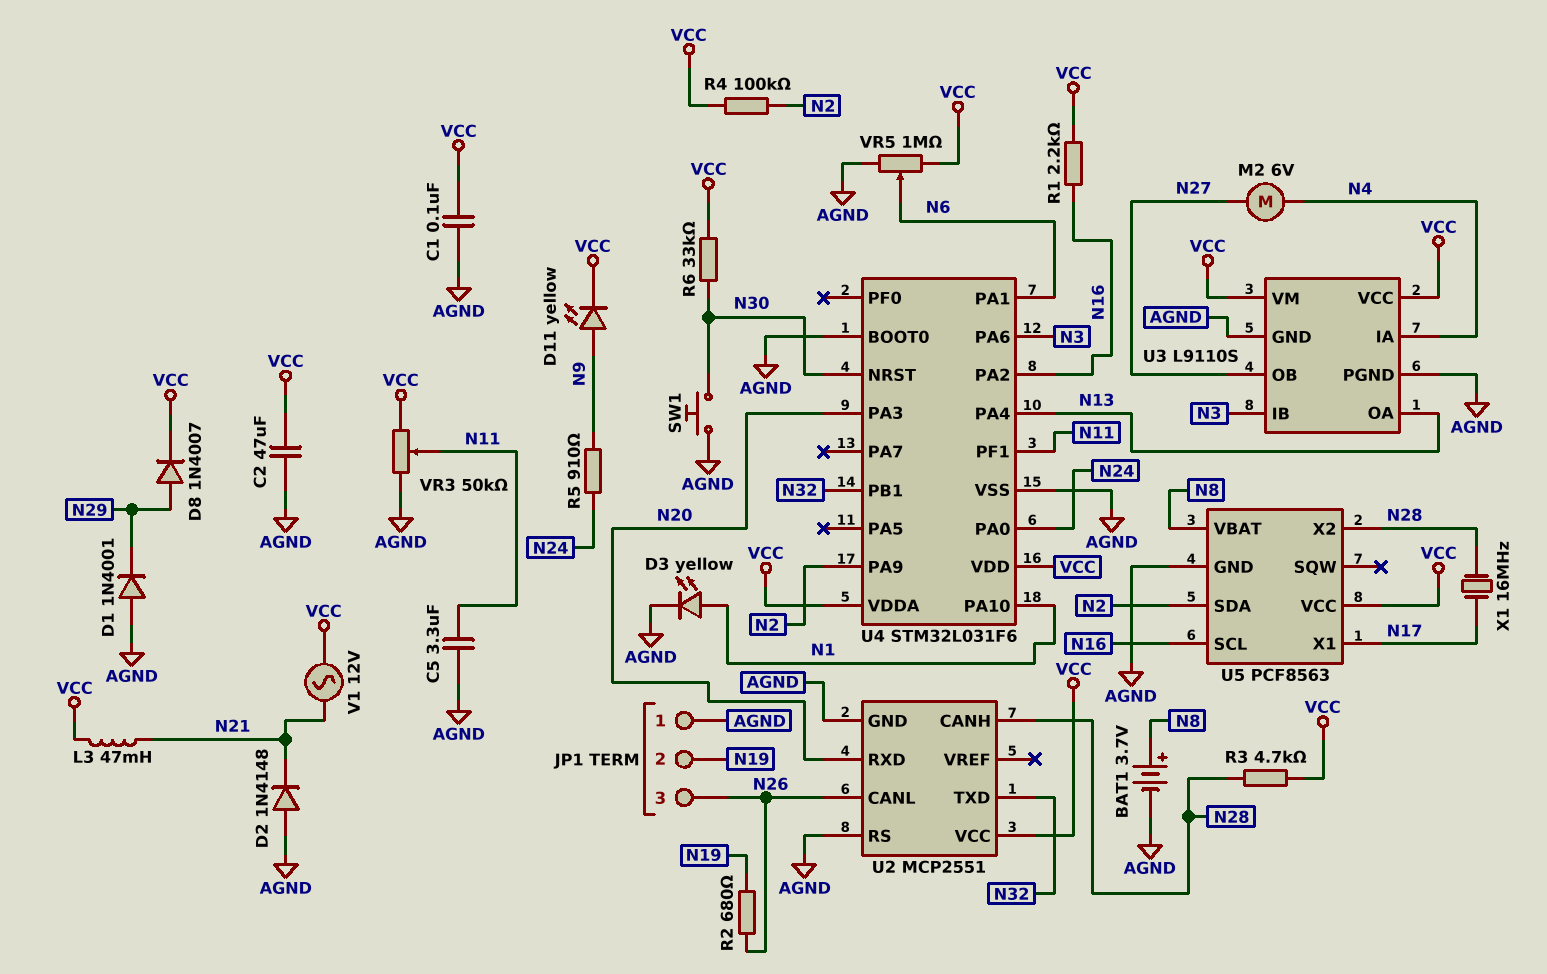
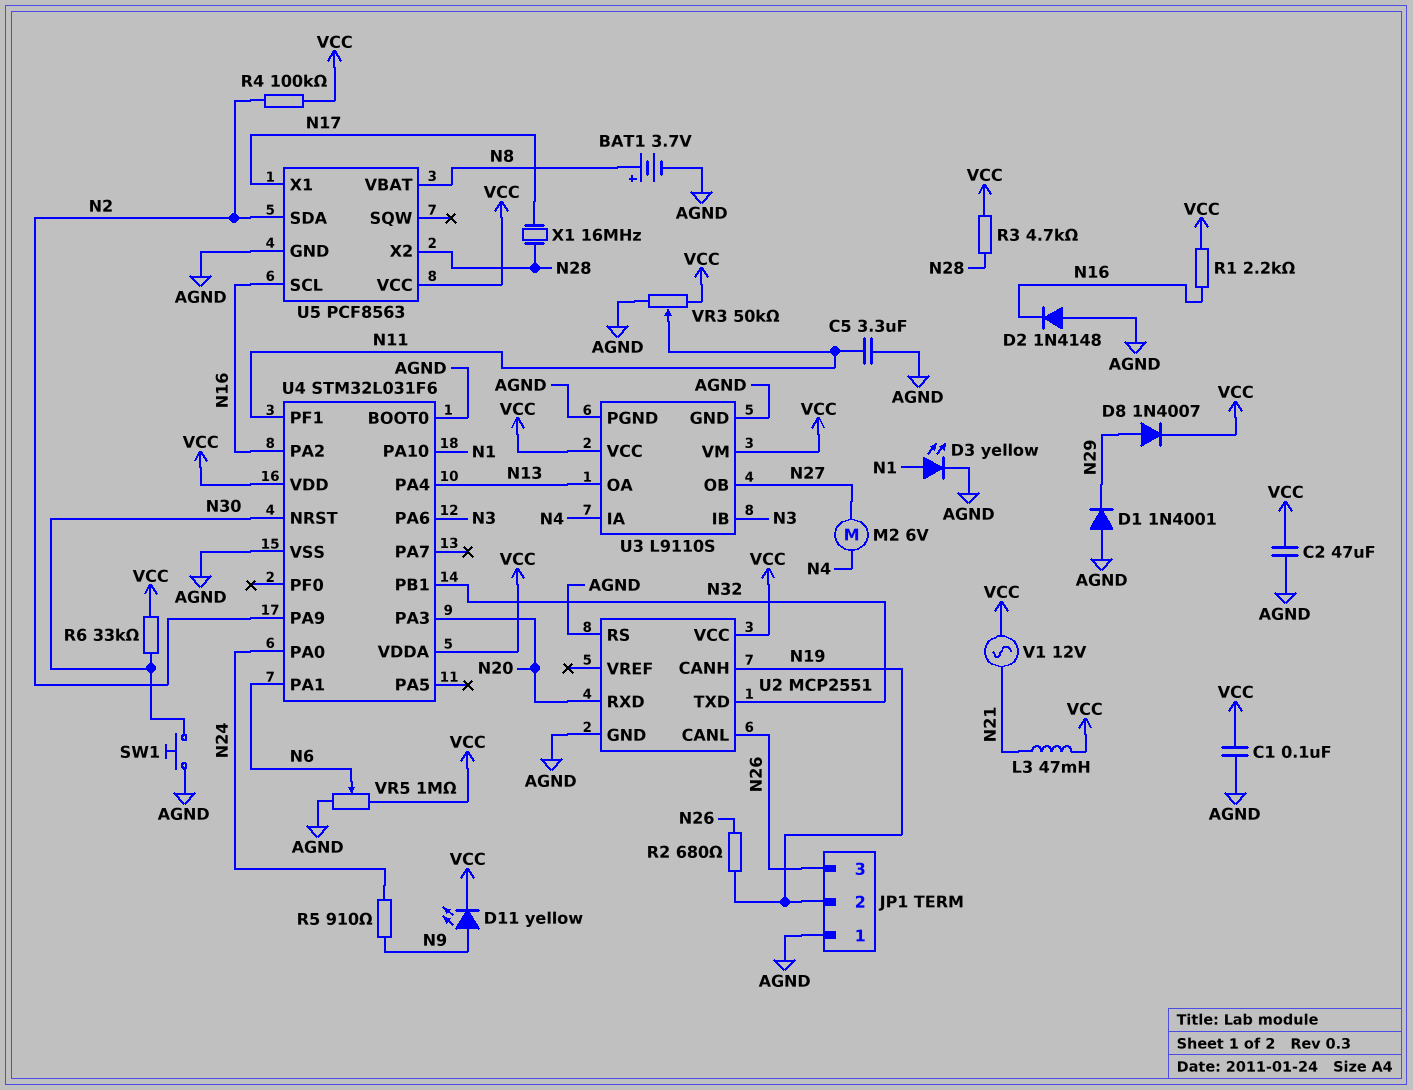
D2: diode 1N4148 (A AGND, K N21) -> diode 1N4148 (A AGND, K N16)
U2 pin CANH: N28 -> N19

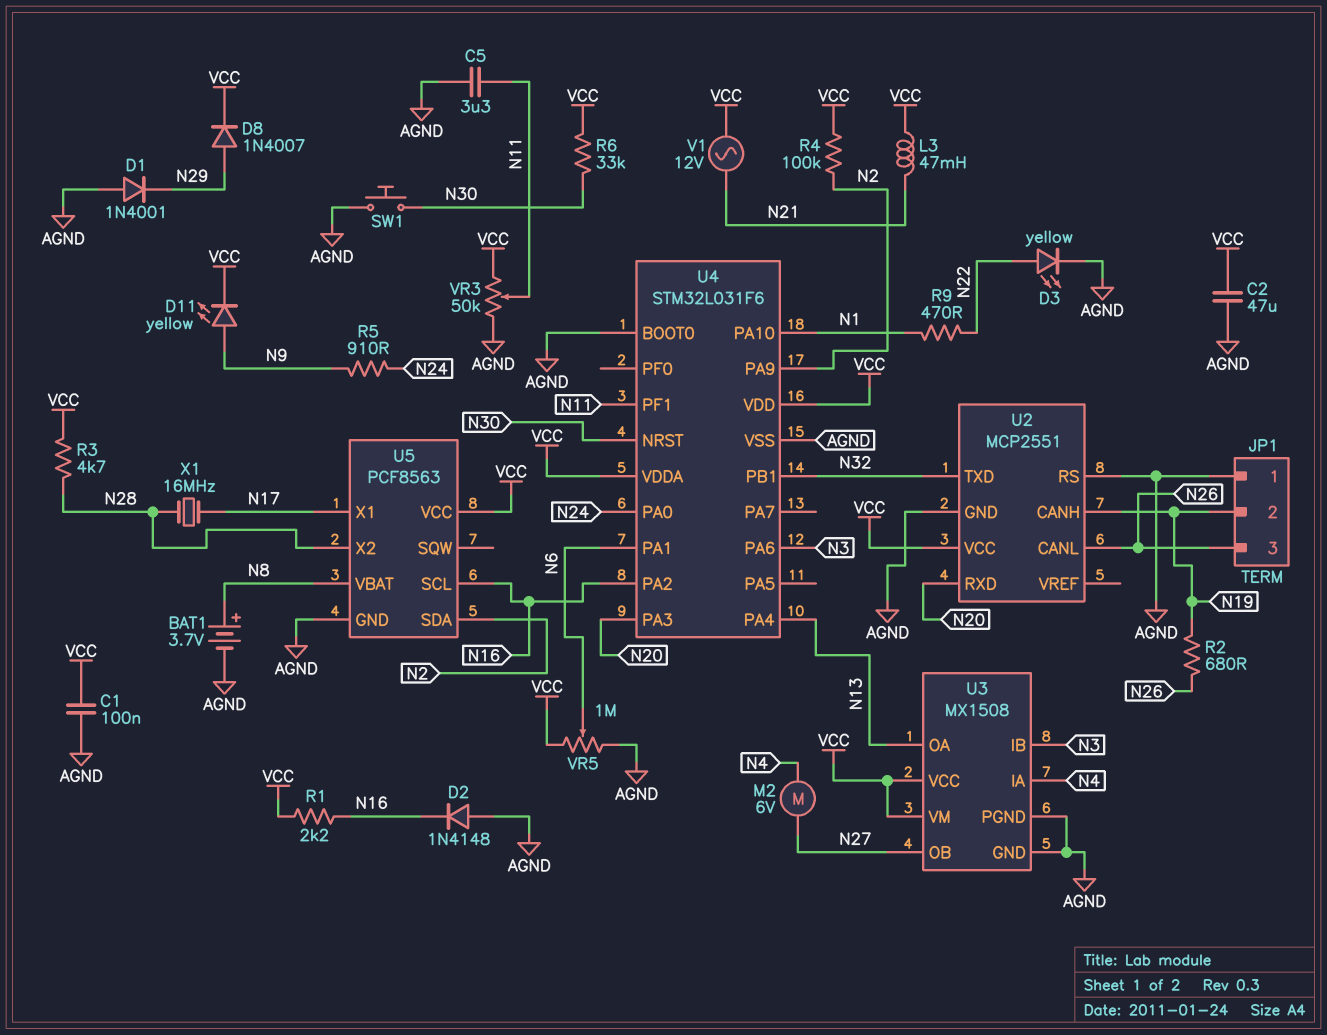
D3: LED yellow (A N1, K AGND) -> LED yellow (A N22, K AGND)
R9: none -> 470 (N1, N22)
U3: L9110S -> MX1508

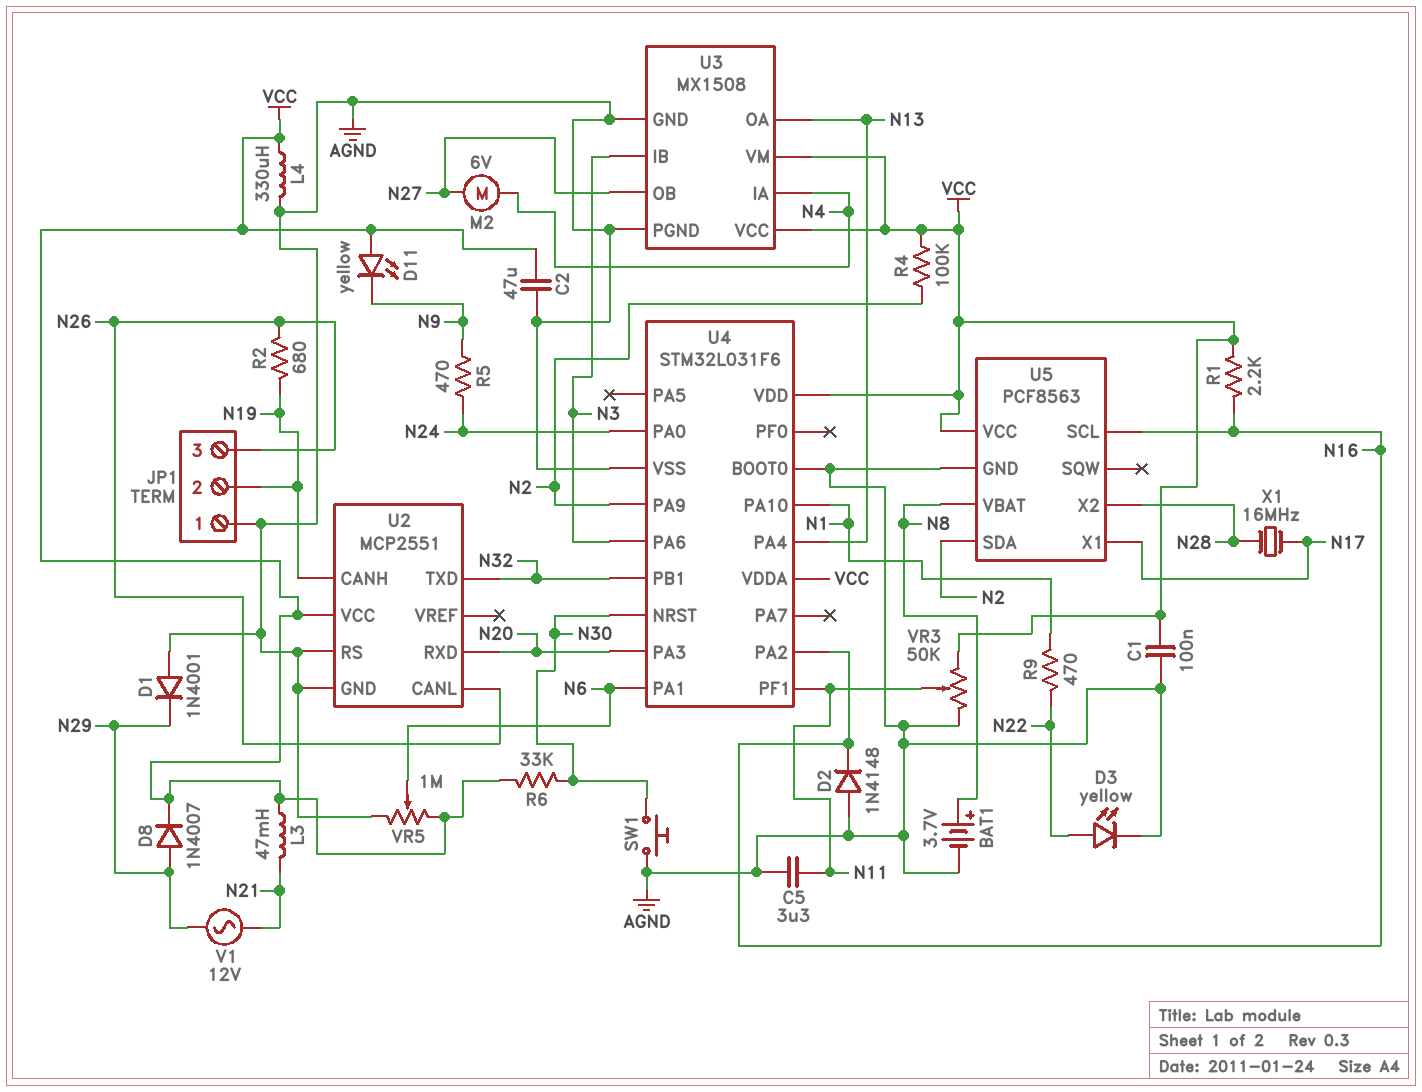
D11: LED yellow (A N9, K VCC) -> LED yellow (A VCC, K N9)
L4: none -> 330uH (AGND, VCC)
R3: 4.7k (N28, VCC) -> none
R5: 910 (N9, N24) -> 470 (N9, N24)
V1: AC 12V (N21, VCC) -> AC 12V (N21, N29)

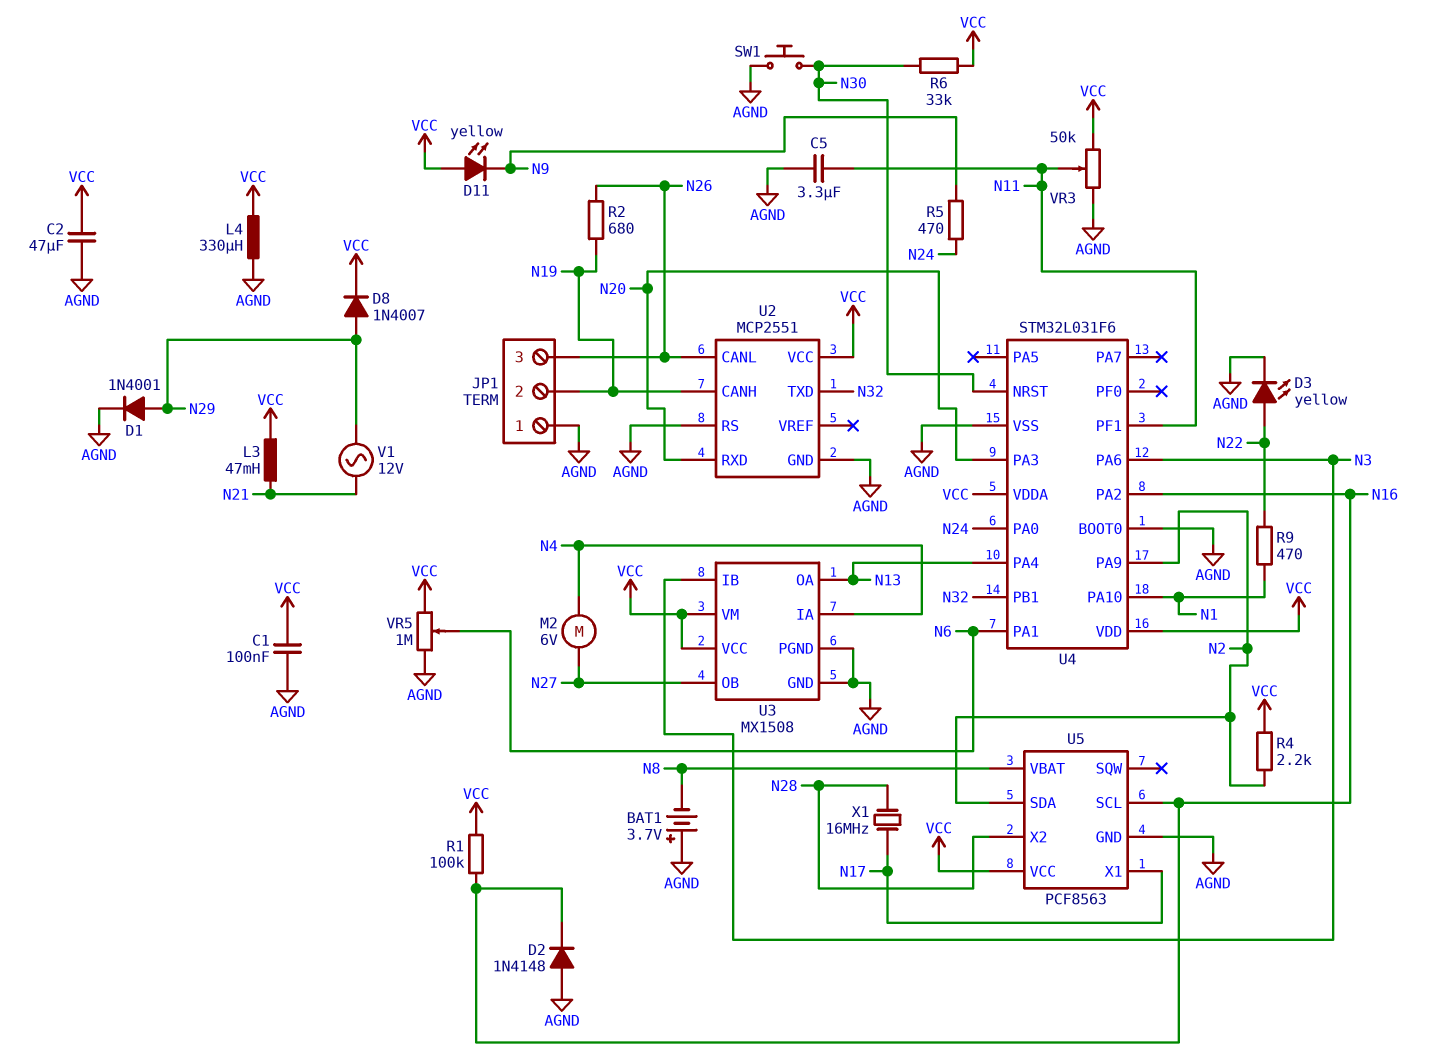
BAT1: 3.7V (plus N8, minus AGND) -> 3.7V (plus AGND, minus N8)
D1: diode 1N4001 (A AGND, K N29) -> diode 1N4001 (A N29, K AGND)
R1: 2.2k (N16, VCC) -> 100k (N16, VCC)
R4: 100k (N2, VCC) -> 2.2k (N2, VCC)

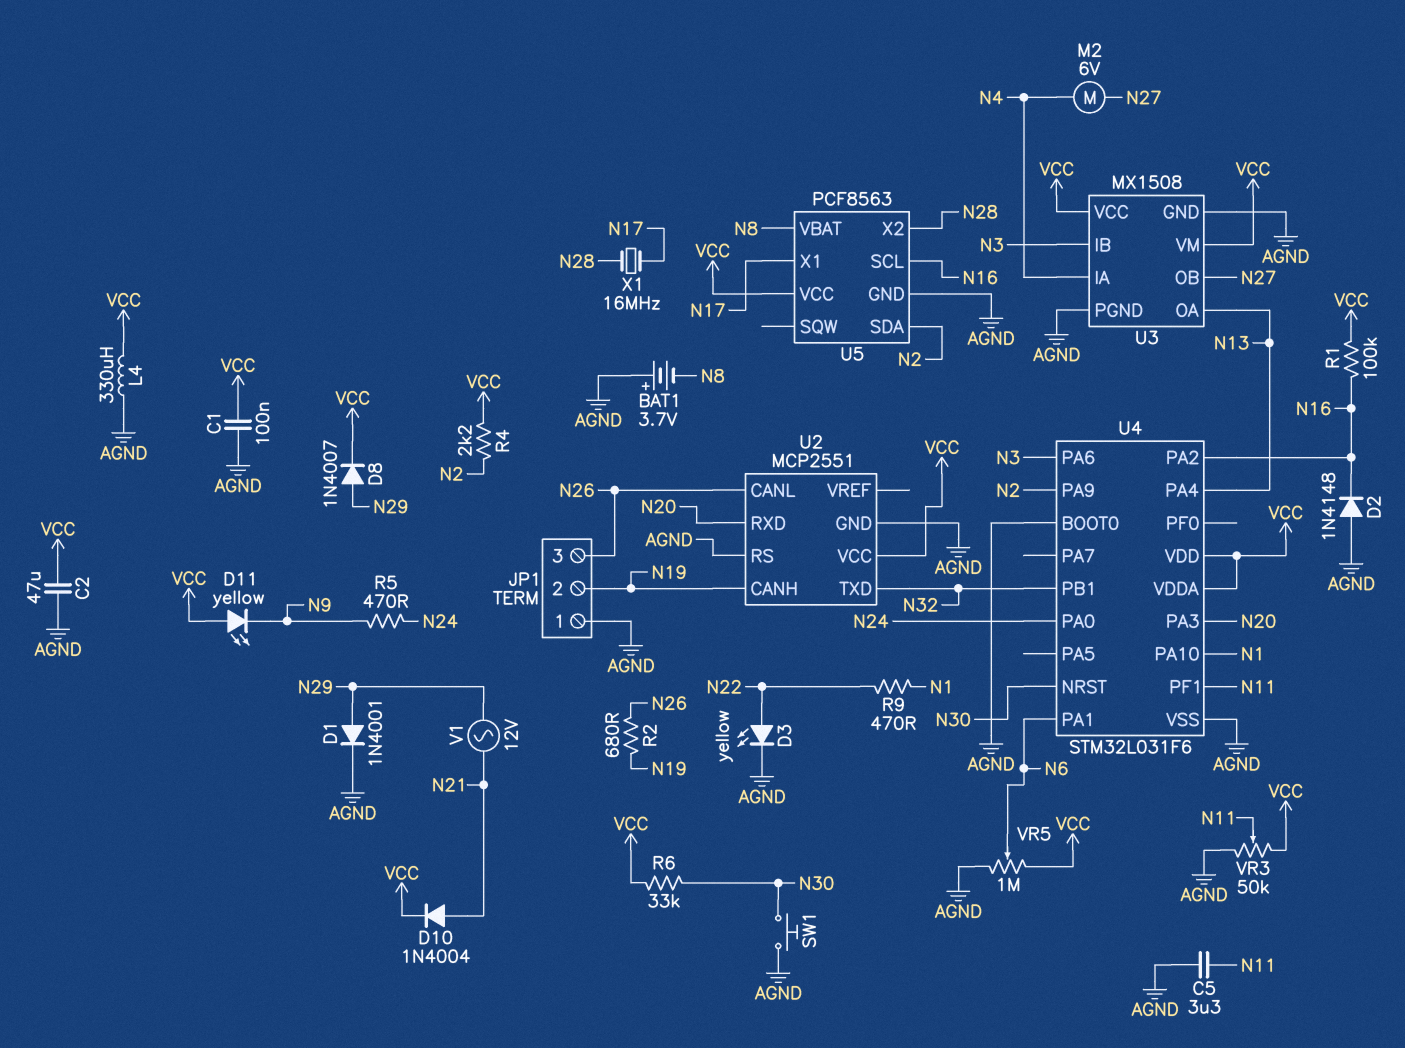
D10: none -> diode 1N4004 (A N21, K VCC)
L3: 47mH (N21, VCC) -> none

